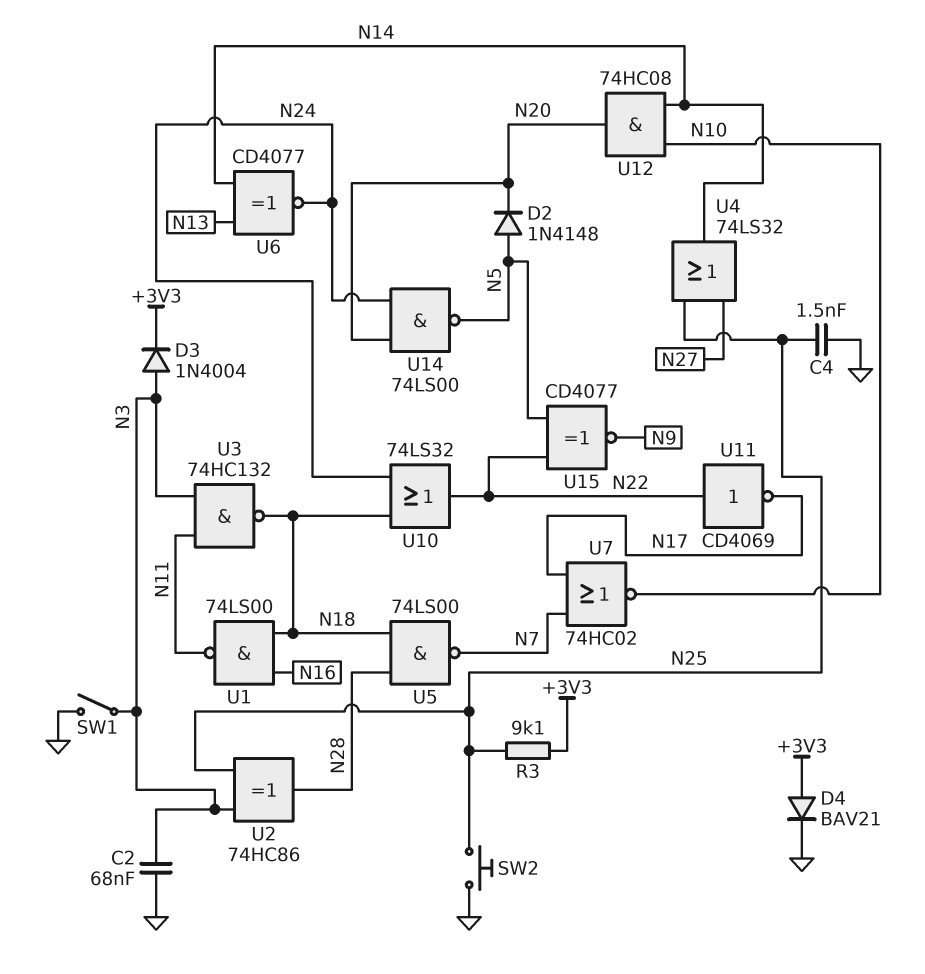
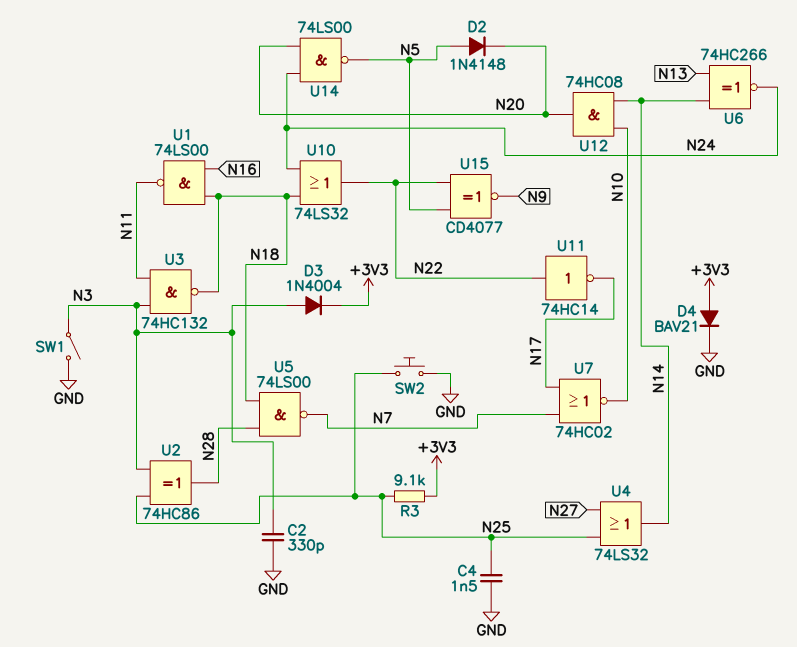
C2: 68nF (GND, N3) -> 330pF (GND, N3)
U6: XNOR CD4077 (in N13, in N14, out N24) -> XNOR 74HC266 (in N13, in N14, out N24)
U11: NOT CD4069 (in N22, out N17) -> NOT 74HC14 (in N22, out N17)

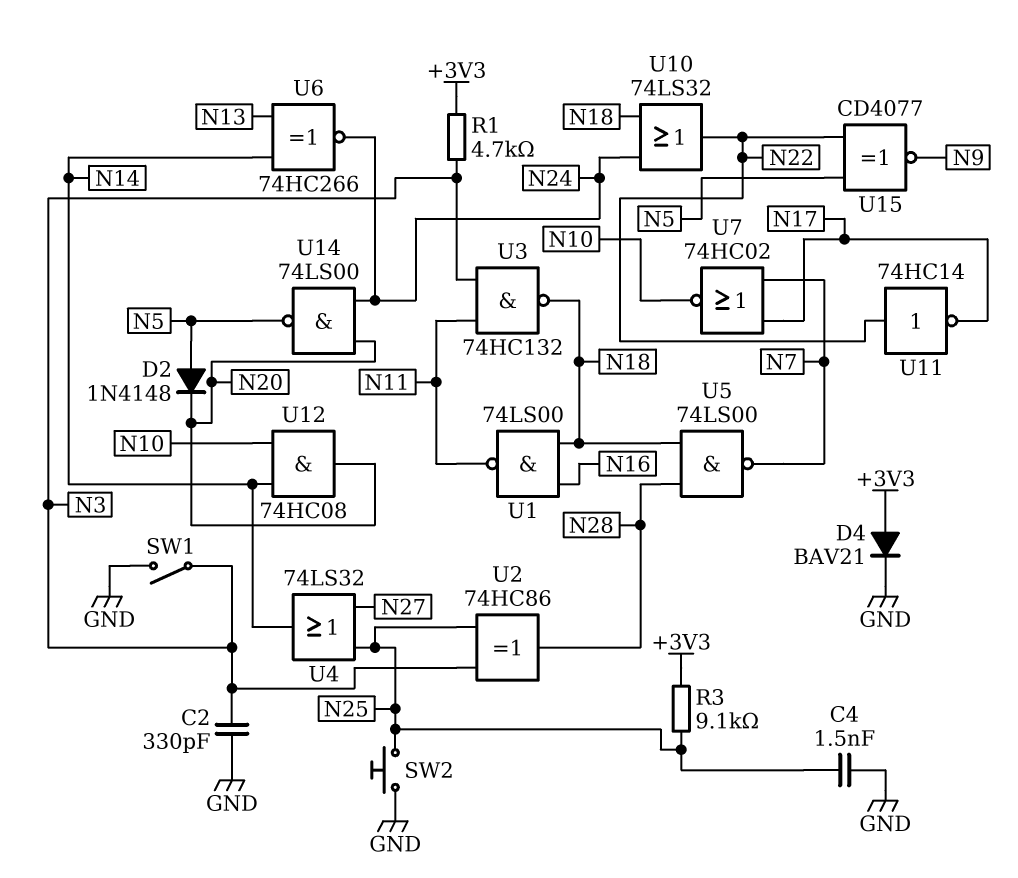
D3: diode 1N4004 (A N3, K +3V3) -> none
R1: none -> 4.7k (+3V3, N3)

